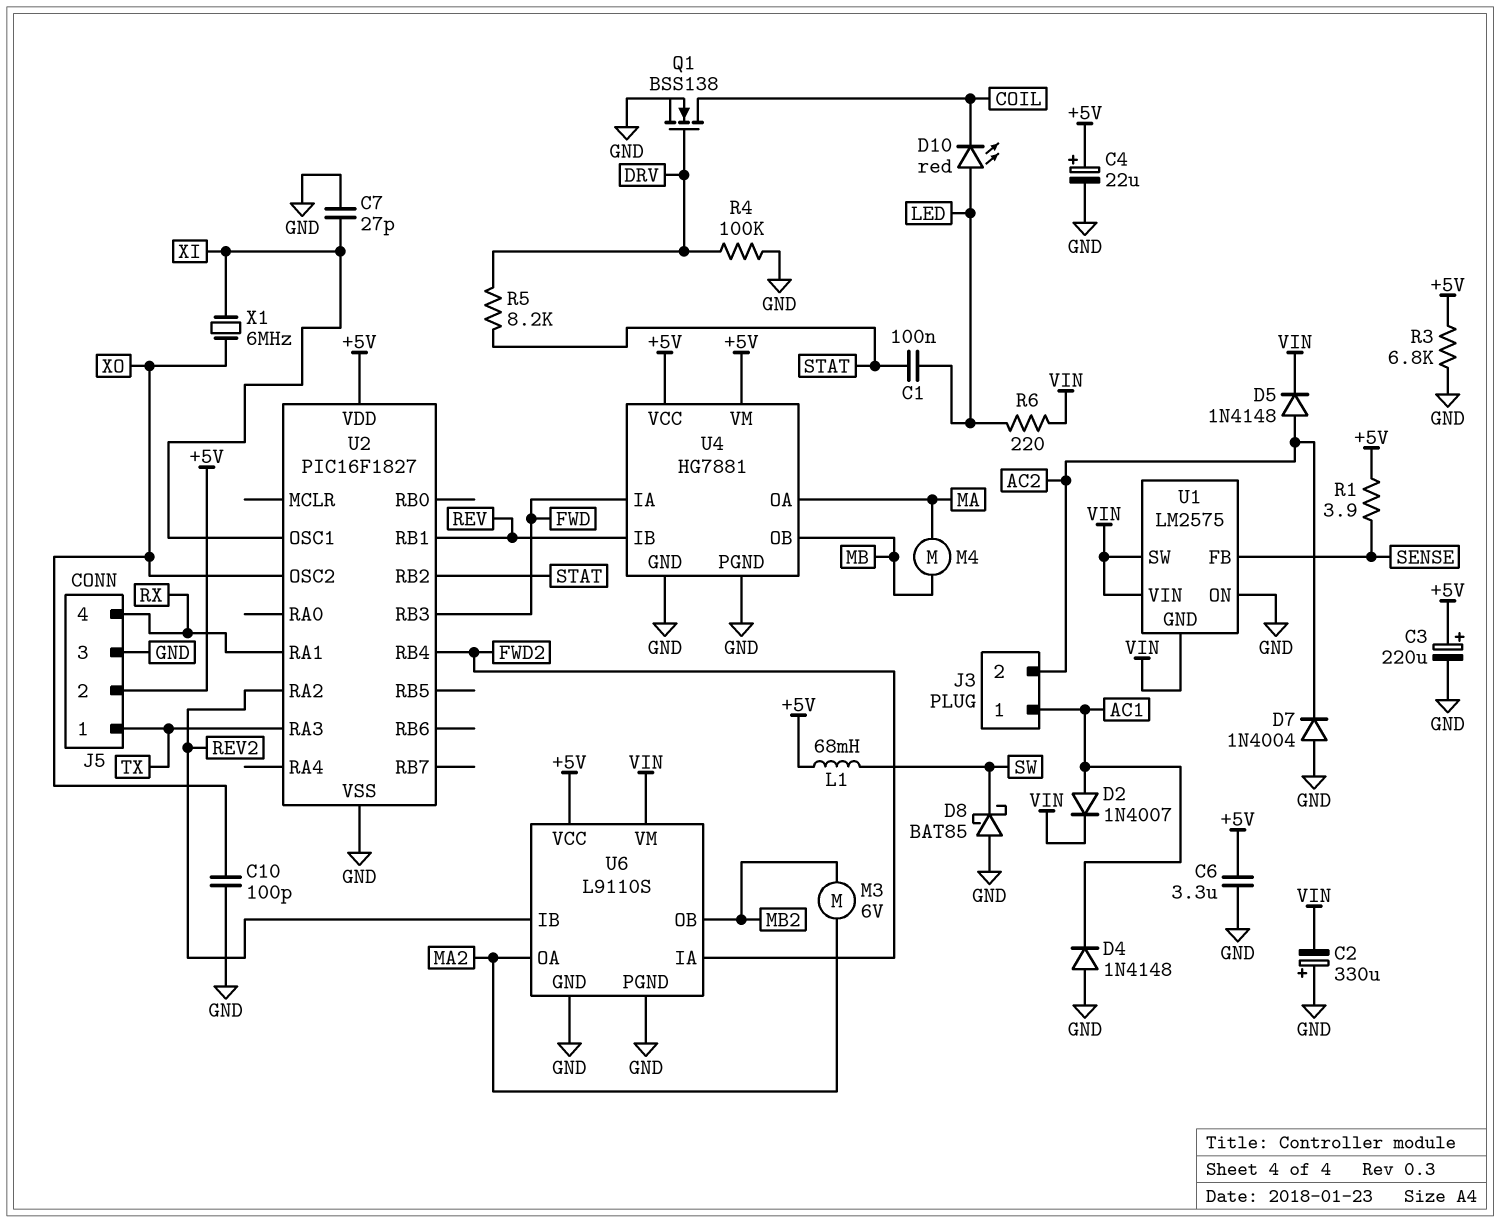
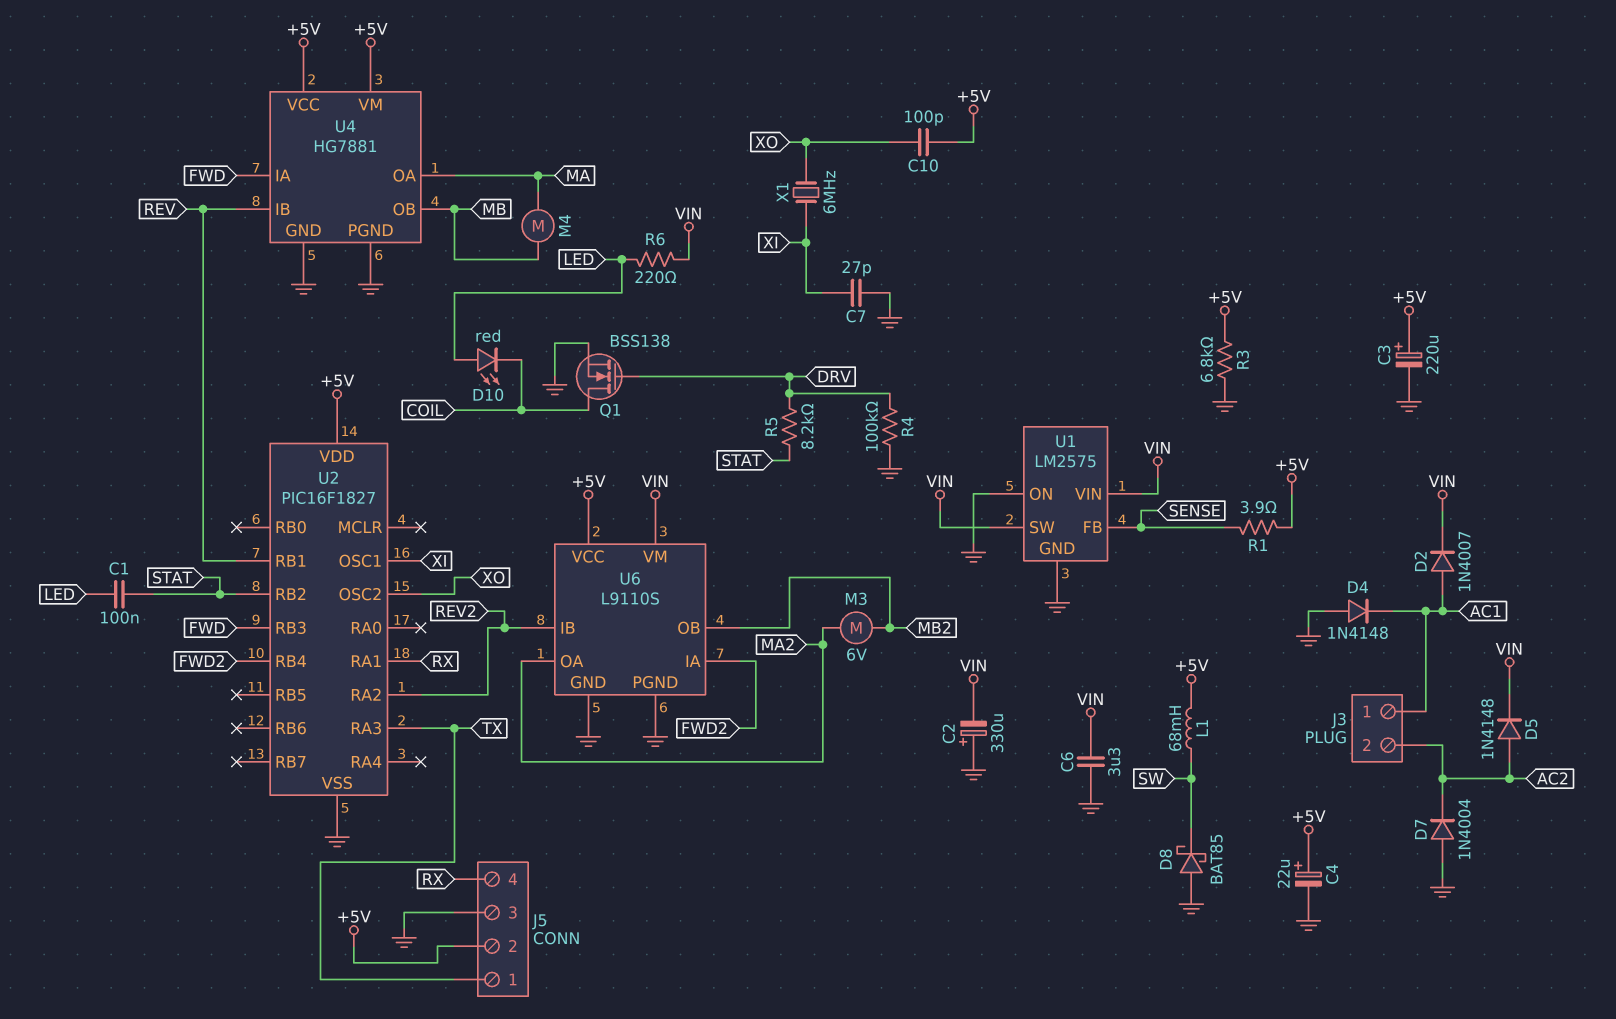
C6: 3.3uF (+5V, GND) -> 3.3uF (GND, VIN)
C10: 100pF (GND, XO) -> 100pF (+5V, XO)
U1 pin GND: VIN -> GND

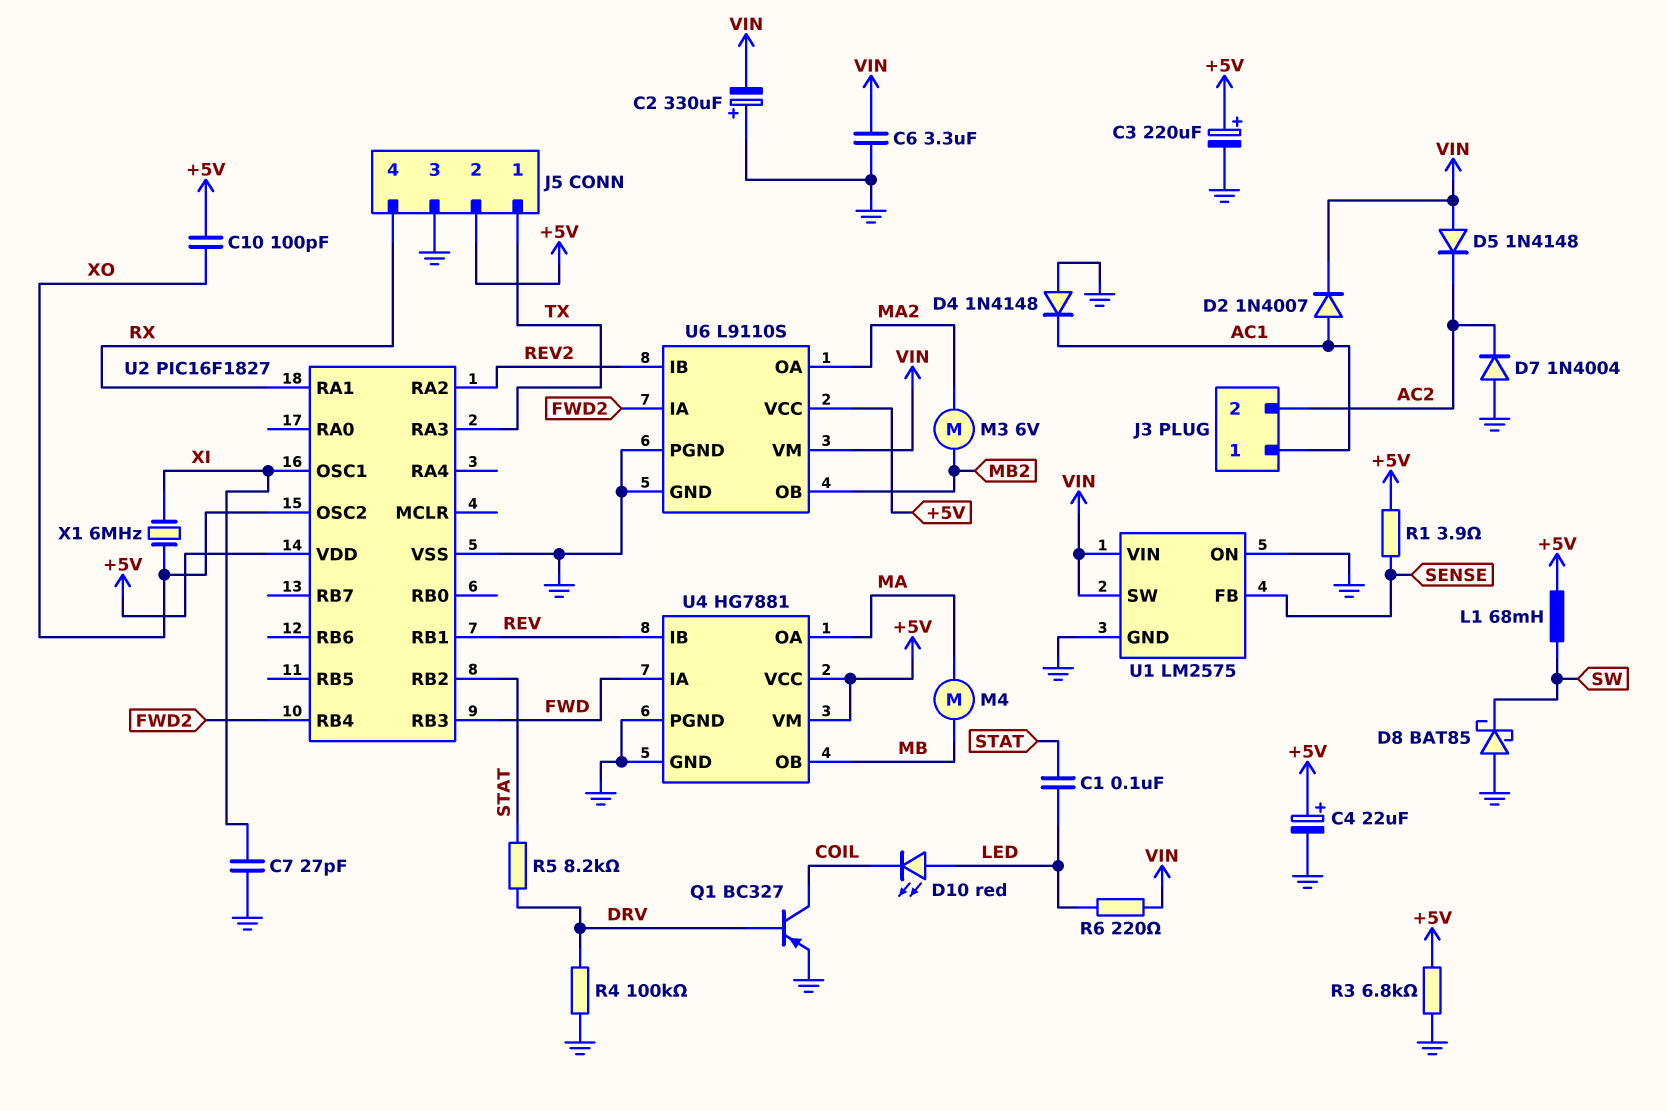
D5: diode 1N4148 (A AC2, K VIN) -> diode 1N4148 (A VIN, K AC2)
Q1: NMOS BSS138 (G DRV, D COIL, S GND) -> PNP BC327 (B DRV, C COIL, E GND)

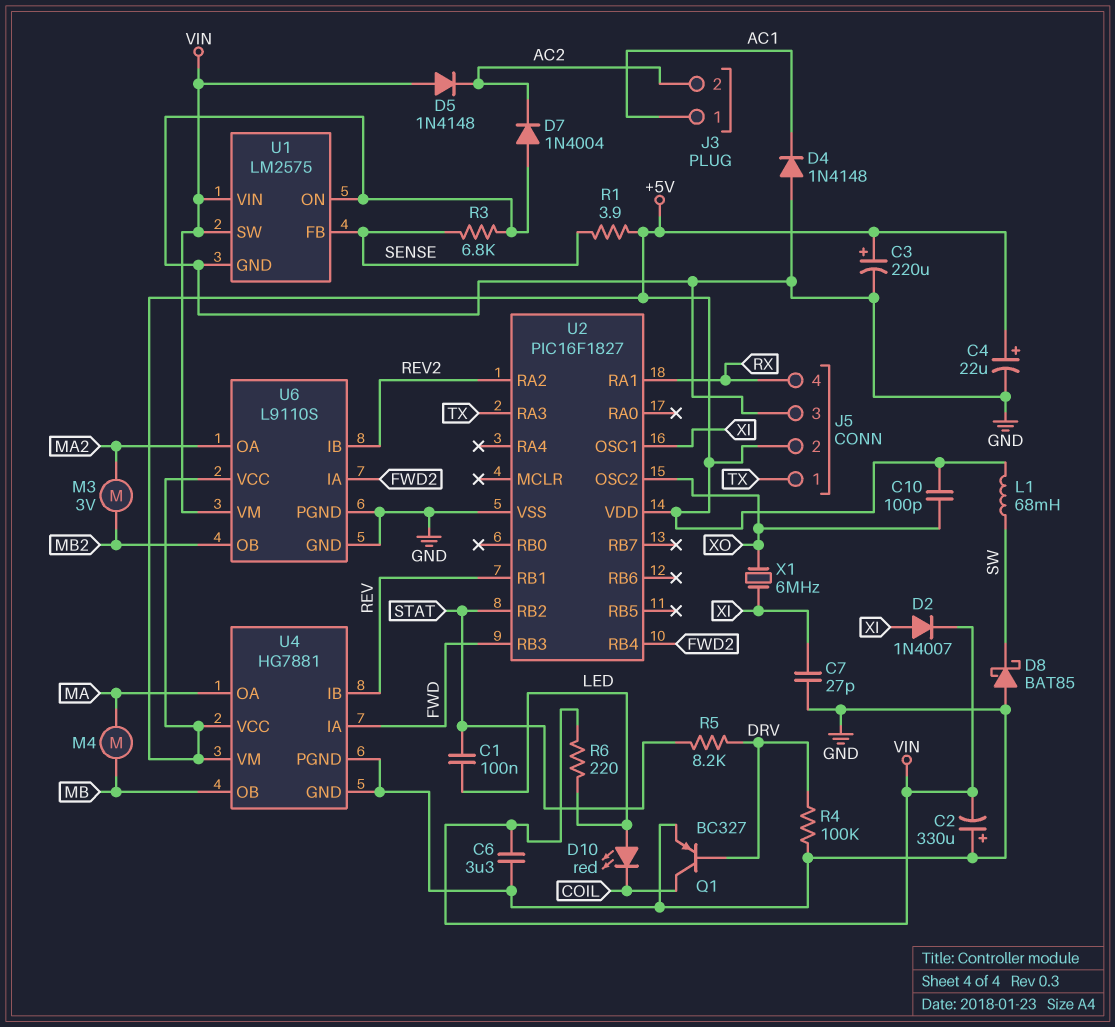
D2: diode 1N4007 (A AC1, K VIN) -> diode 1N4007 (A XI, K VIN)
M3: motor 6V (MA2, MB2) -> motor 3V (MA2, MB2)
R3: 6.8k (+5V, GND) -> 6.8k (GND, SENSE)

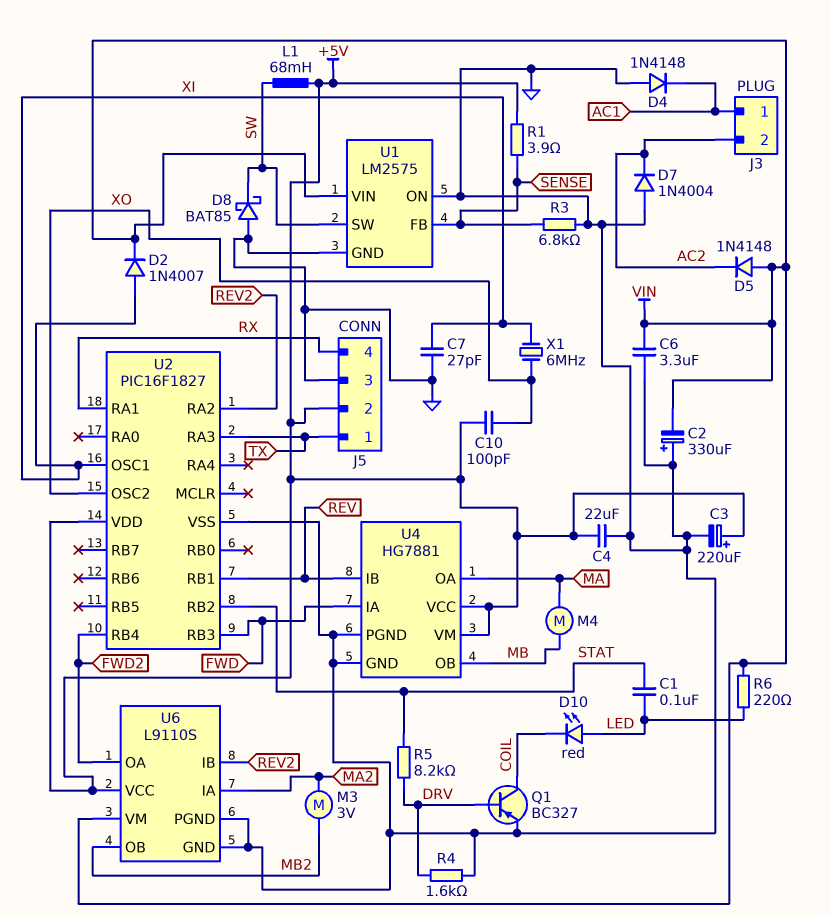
C4: 22uF (plus +5V, minus GND) -> 22uF (+5V, GND)
R4: 100k (DRV, GND) -> 1.6k (DRV, GND)
U1 pin SW: VIN -> SW
U6 pin IA: FWD2 -> MA2
U6 pin OA: MA2 -> FWD2

